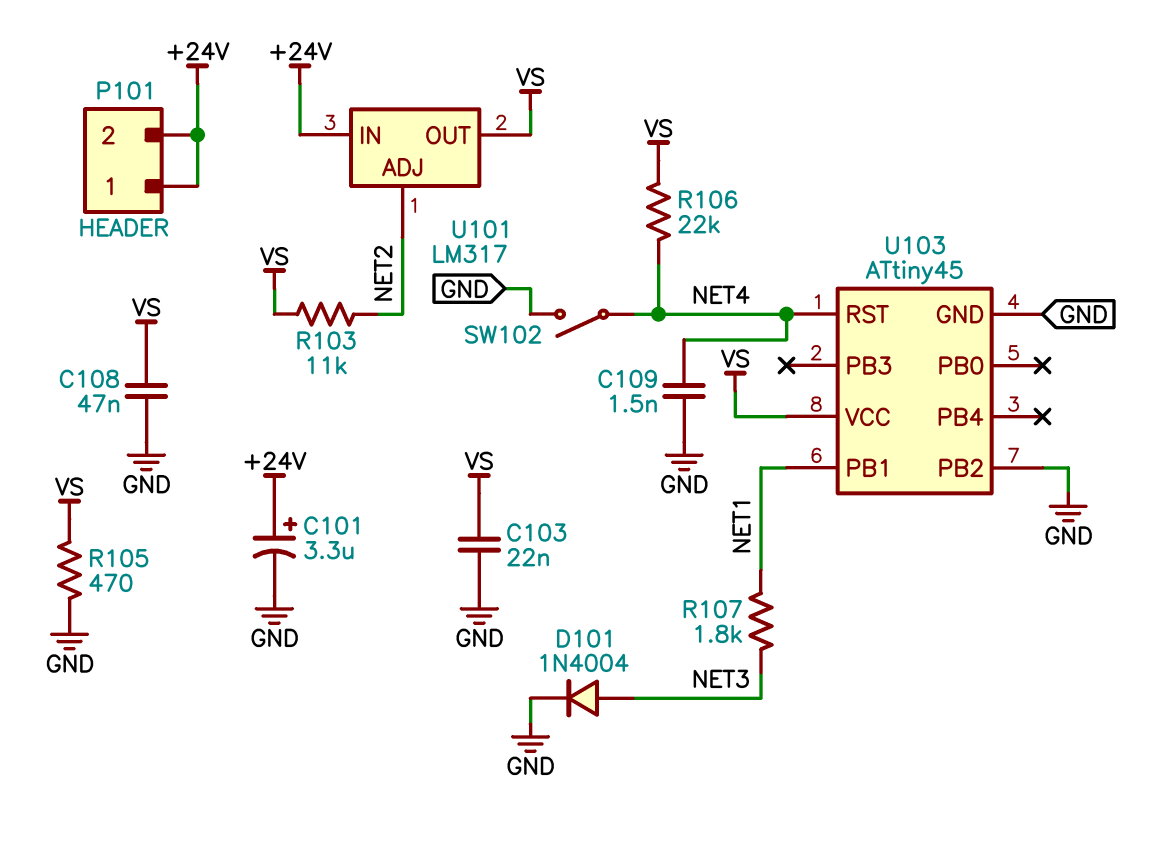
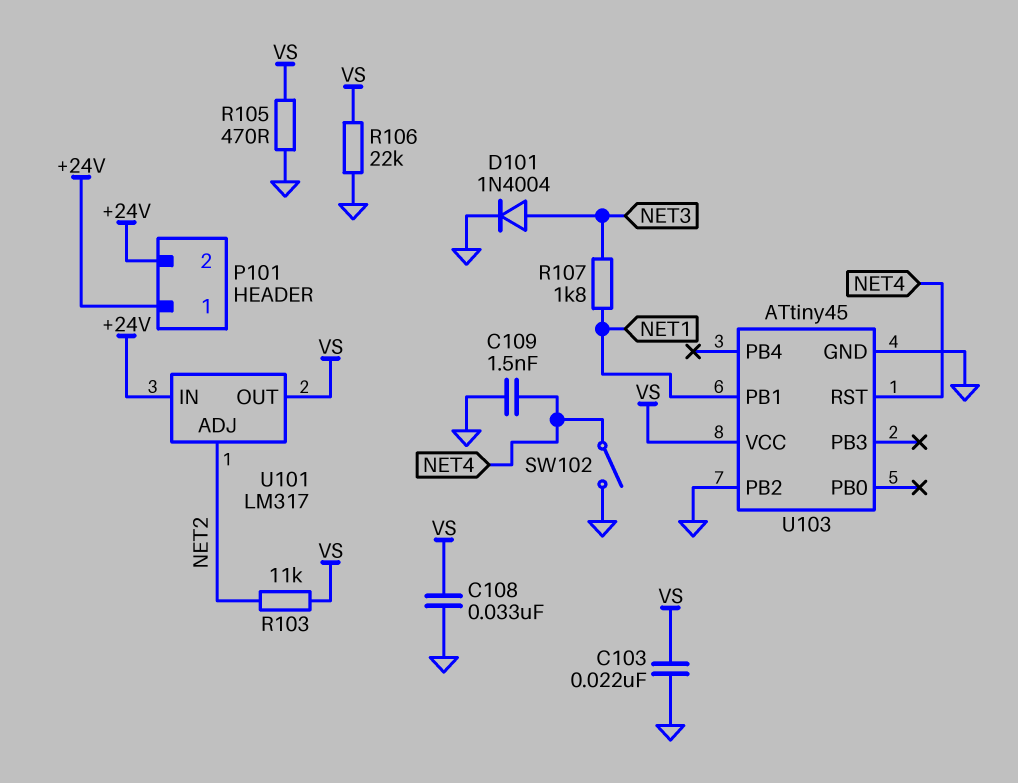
C101: 3.3uF (plus +24V, minus GND) -> none
C108: 47nF (GND, VS) -> 33nF (GND, VS)
R106: 22k (NET4, VS) -> 22k (GND, VS)

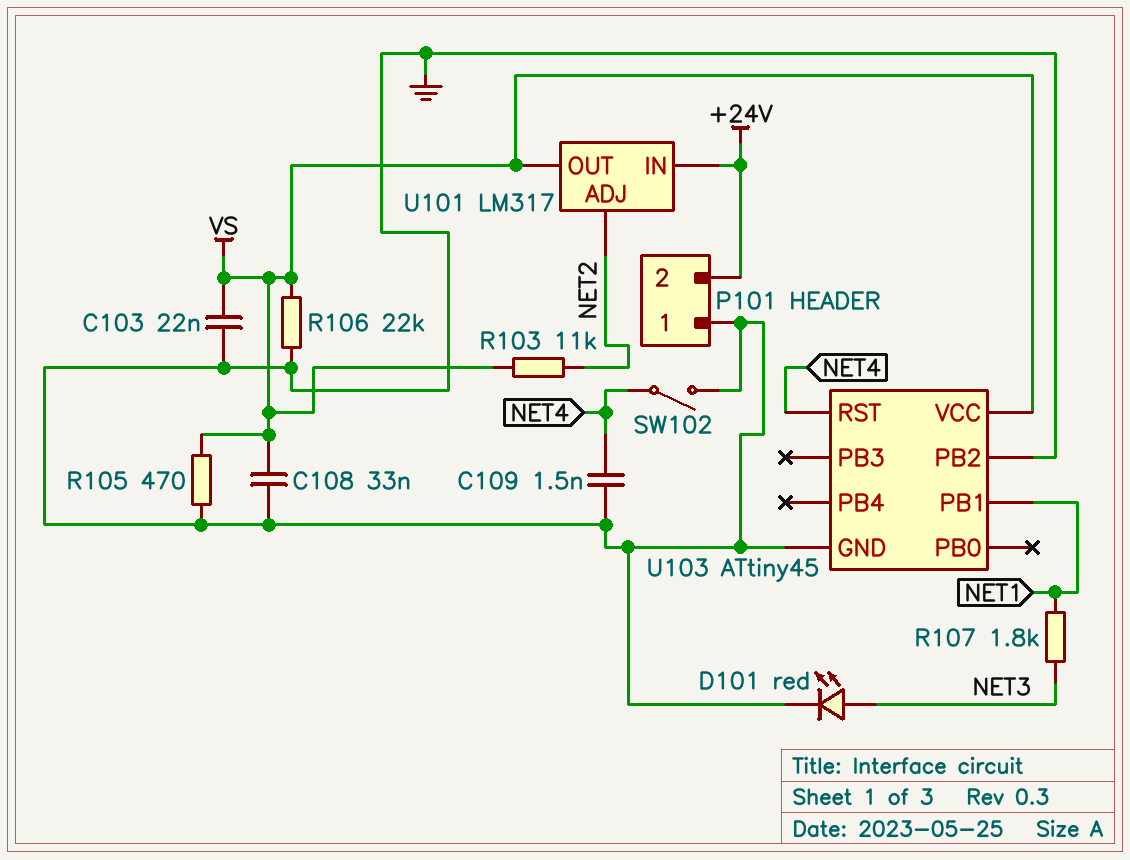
D101: diode 1N4004 (A NET3, K GND) -> LED red (A NET3, K GND)
P101 pin 1: +24V -> GND

